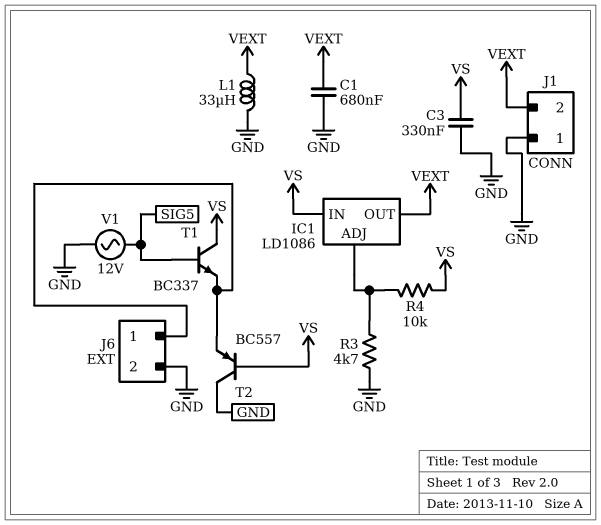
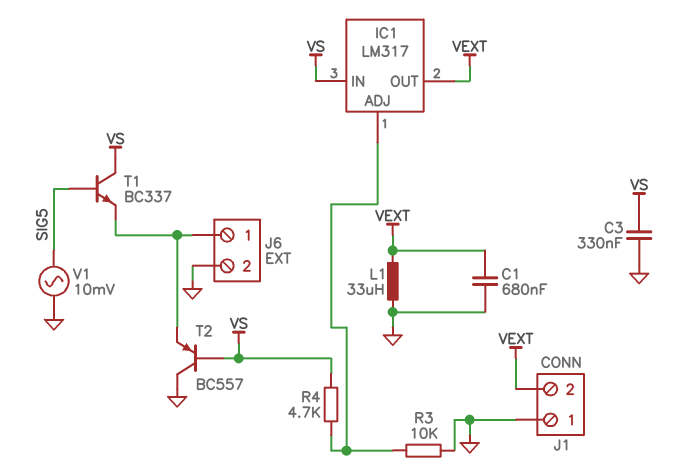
IC1: LD1086 -> LM317
R3: 4.7k (GND, IC1/ADJ) -> 10k (GND, IC1/ADJ)
R4: 10k (IC1/ADJ, VS) -> 4.7k (IC1/ADJ, VS)
V1: AC 12V (GND, SIG5) -> AC 10mV (GND, SIG5)

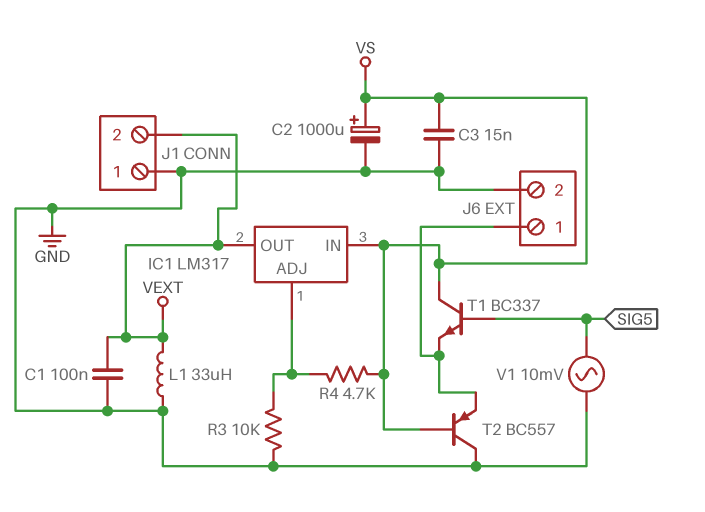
C1: 680nF (GND, VEXT) -> 100nF (GND, VEXT)
C2: none -> 1000uF (plus VS, minus GND)
C3: 330nF (GND, VS) -> 15nF (GND, VS)

